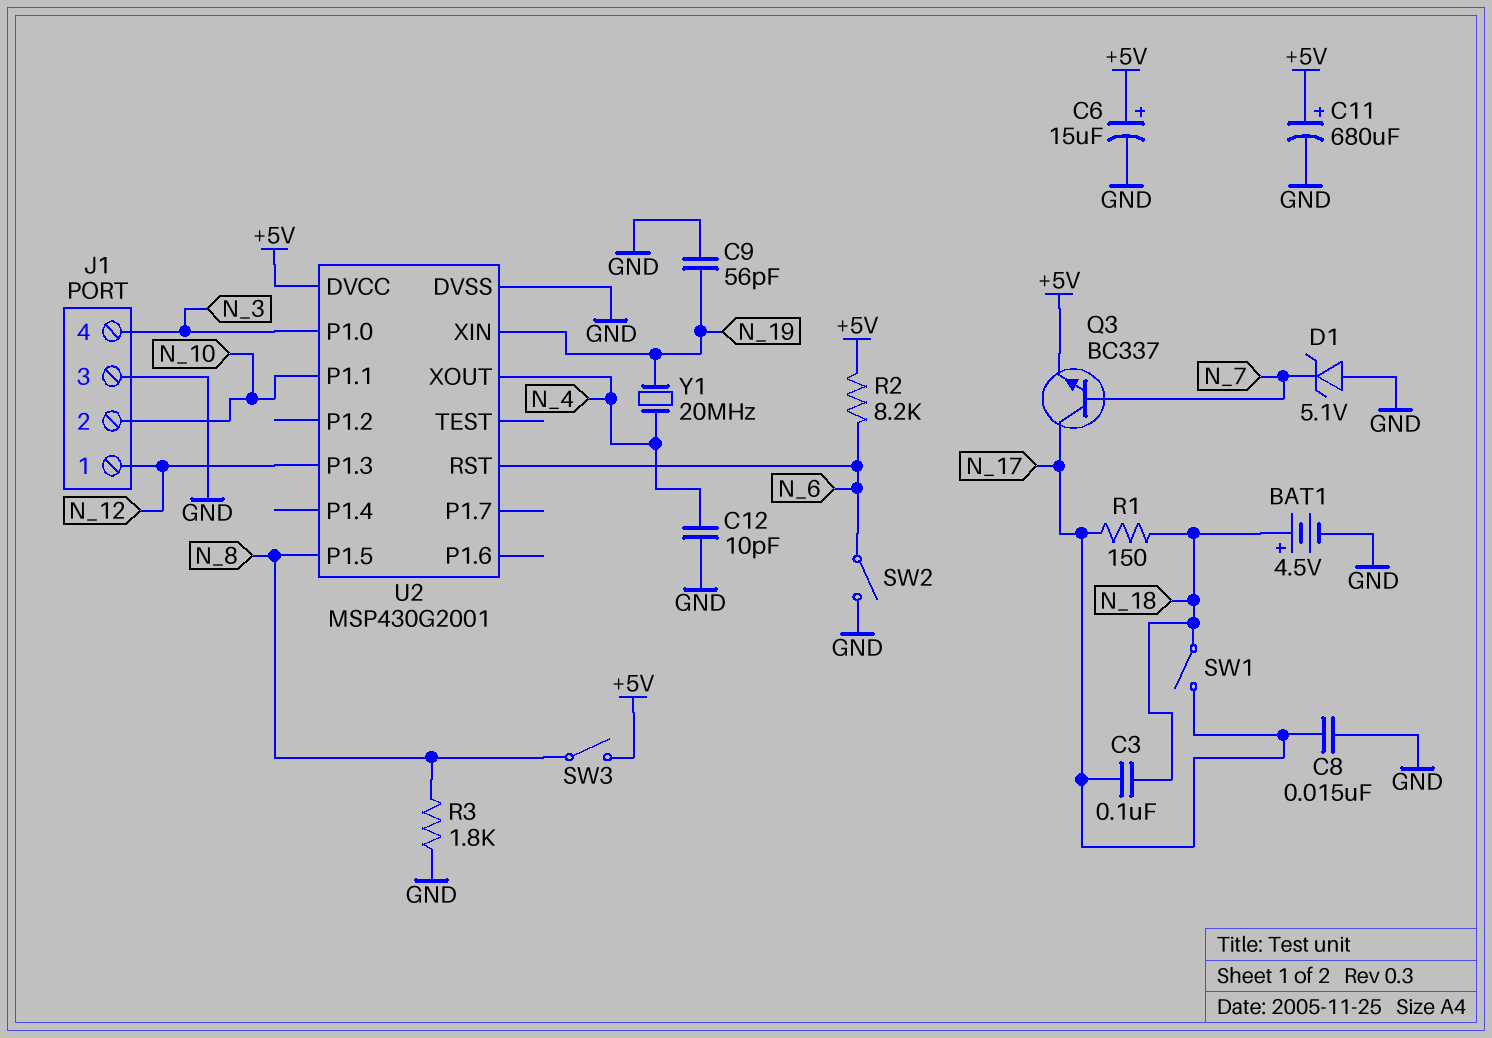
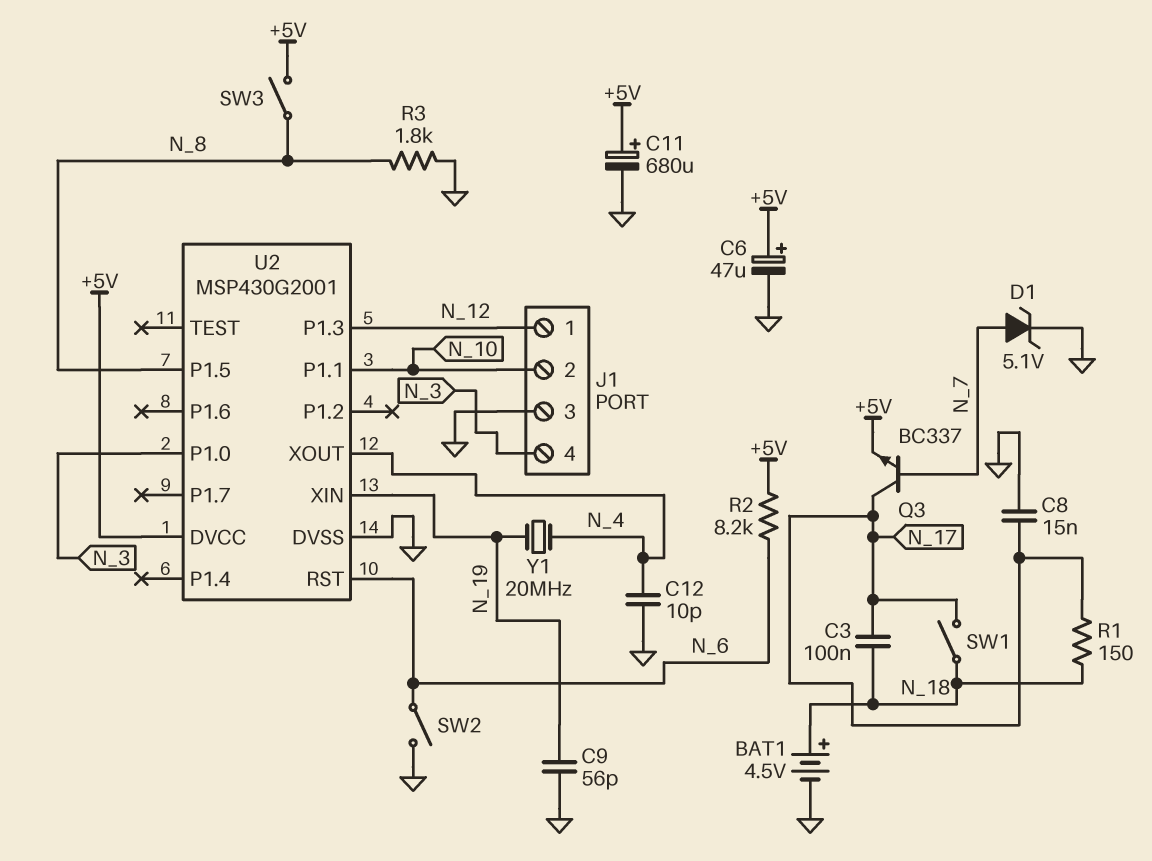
C6: 15uF (plus +5V, minus GND) -> 47uF (plus +5V, minus GND)
D1: zener 5.1V (A GND, K N_7) -> zener 5.1V (A N_7, K GND)

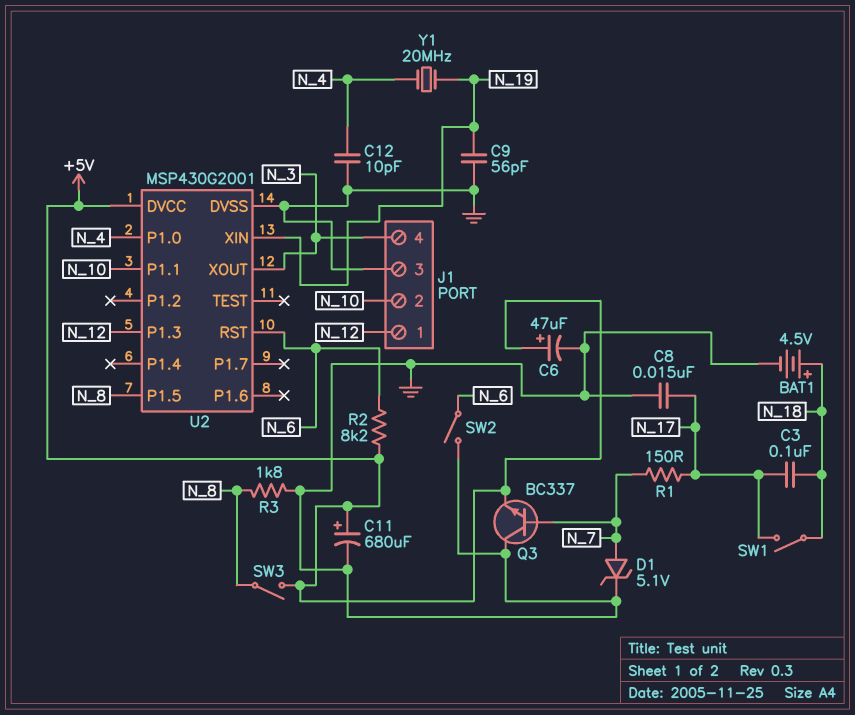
Q3: NPN BC337 (B N_7, C N_17, E +5V) -> NPN BC337 (B N_7, C GND, E +5V)
R1: 150 (N_17, N_18) -> 150 (N_7, N_17)
U2 pin P1.0: N_3 -> N_4
U2 pin XOUT: N_4 -> N_3

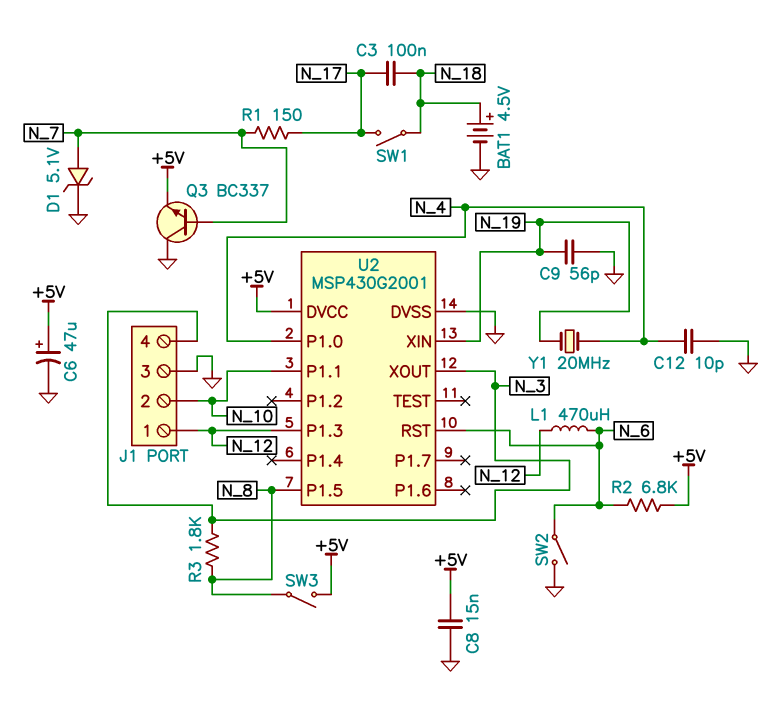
C8: 15nF (GND, N_17) -> 15nF (+5V, GND)
C11: 680uF (plus +5V, minus GND) -> none
L1: none -> 470uH (N_6, N_12)
R2: 8.2k (+5V, N_6) -> 6.8k (+5V, N_6)
R3: 1.8k (GND, N_8) -> 1.8k (N_3, N_8)

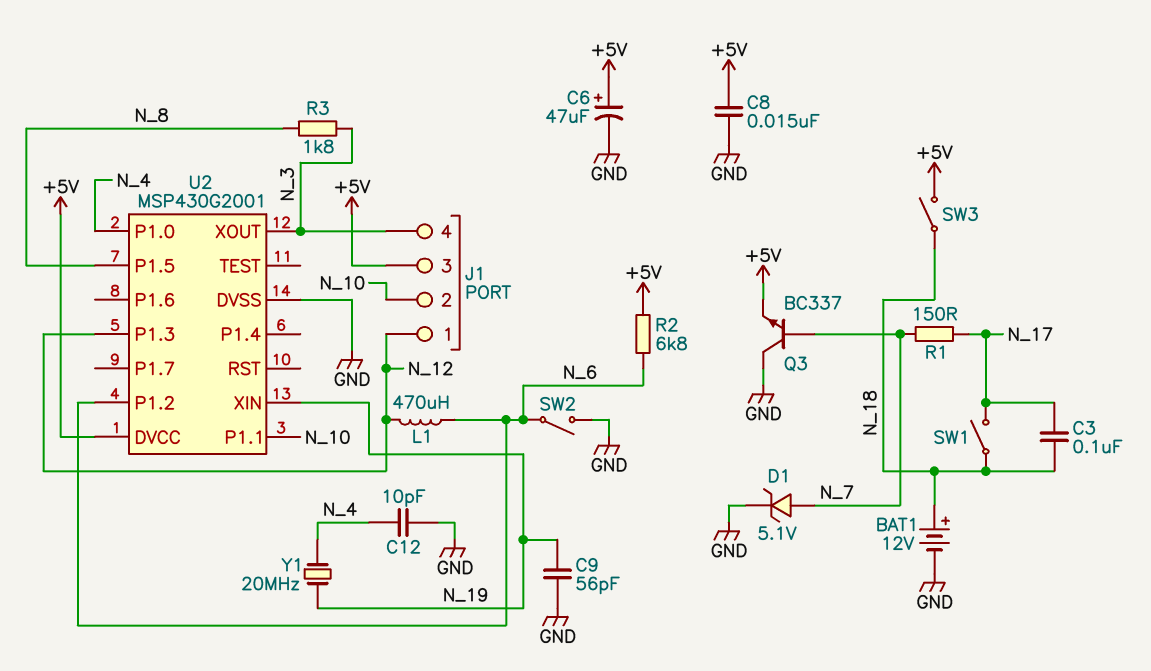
BAT1: 4.5V (plus N_18, minus GND) -> 12V (plus N_18, minus GND)
J1 pin 3: GND -> +5V
SW3: switch (+5V, N_8) -> switch (+5V, N_18)
U2 pin P1.2: none -> N_6
U2 pin RST: N_6 -> none

